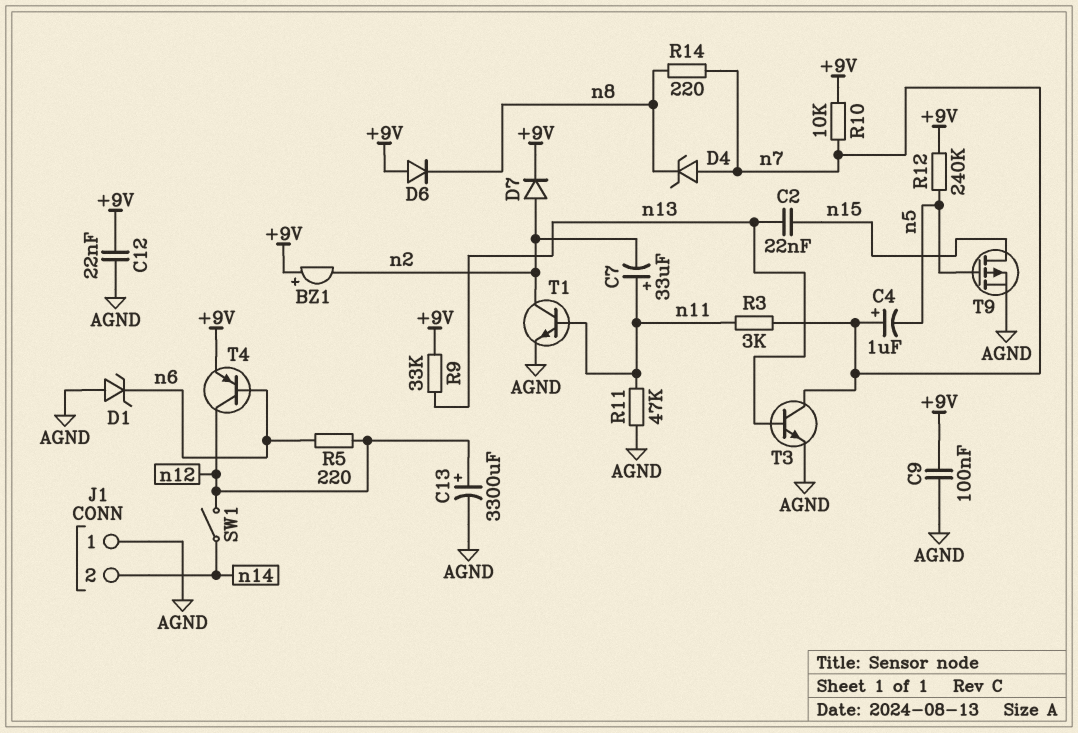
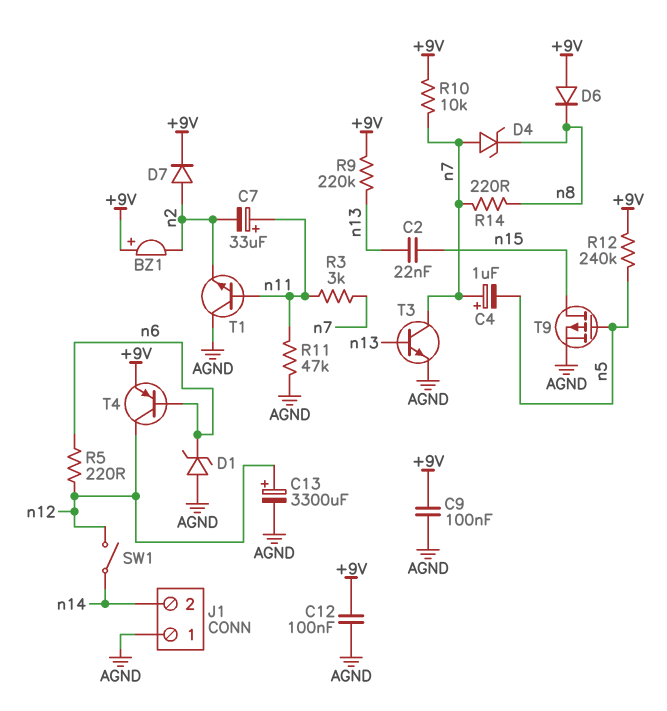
C12: 22nF (+9V, AGND) -> 100nF (+9V, AGND)
R9: 33k (+9V, n13) -> 220k (+9V, n13)
T1: NPN (B n11, C n2, E AGND) -> NPN (B n11, C AGND, E n2)

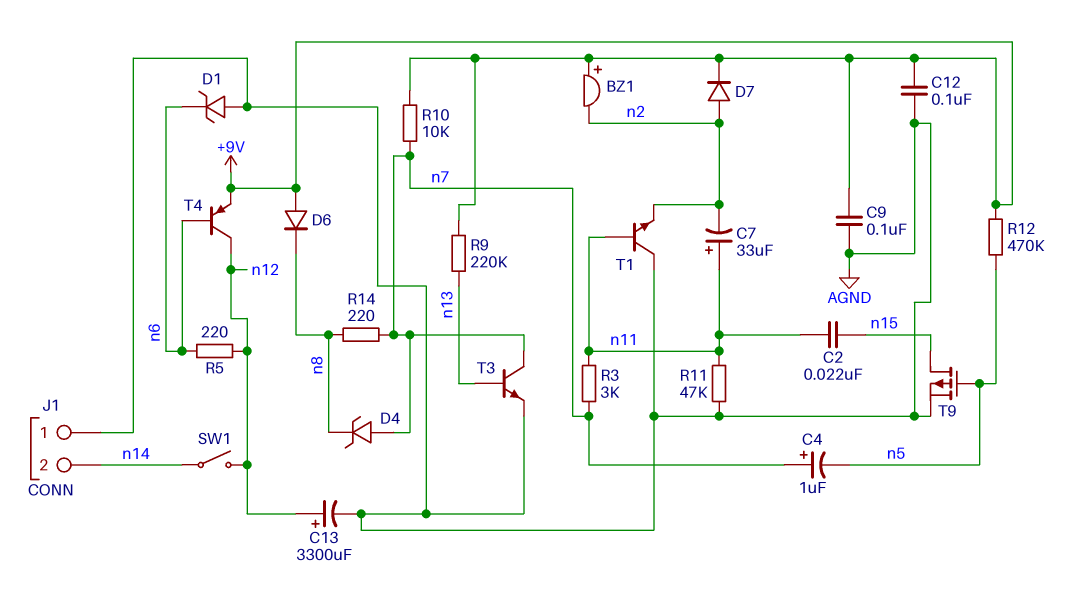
C2: 22nF (n13, n15) -> 22nF (n11, n15)
R12: 240k (+9V, n5) -> 470k (+9V, n5)

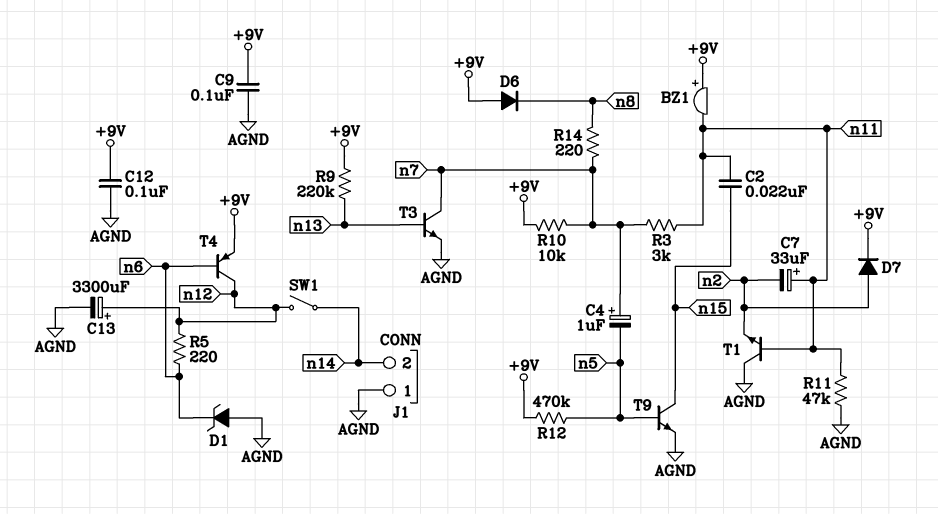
BZ1: buzzer (plus +9V, minus n2) -> buzzer (plus +9V, minus n11)
D4: zener (A n7, K n8) -> none
T9: PMOS (G n5, D n15, S AGND) -> NPN (B n5, C n15, E AGND)

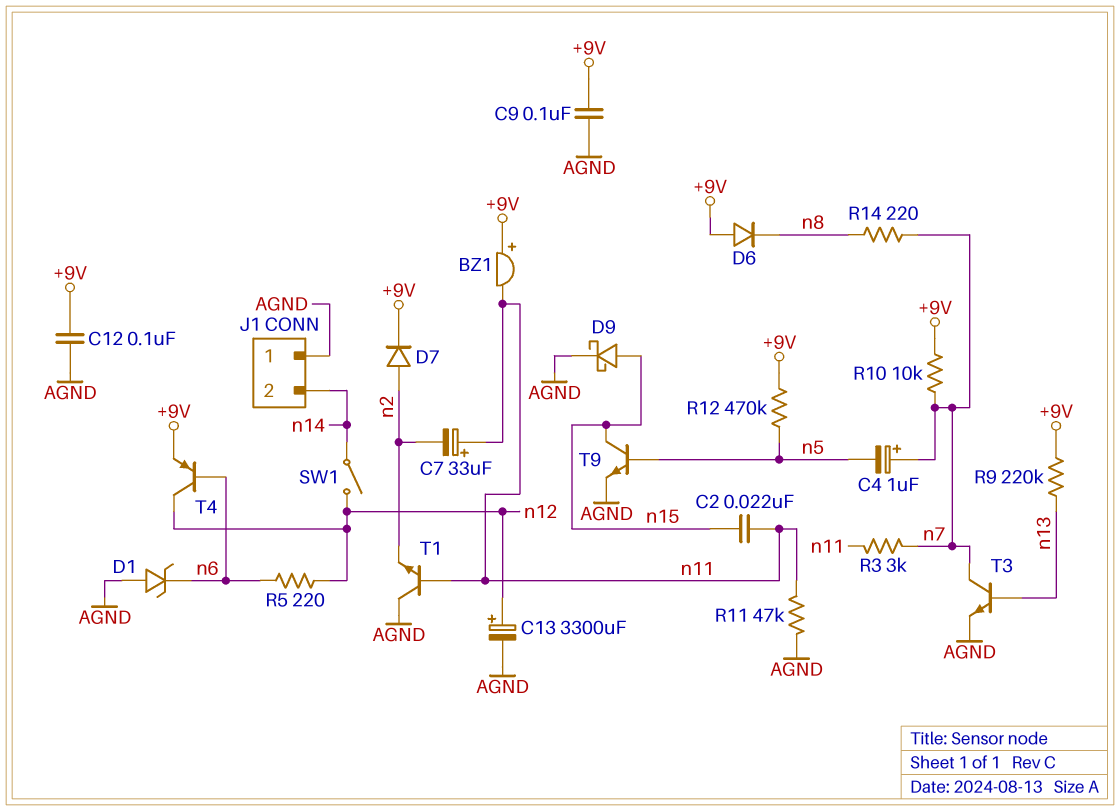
D9: none -> schottky (A n15, K AGND)

